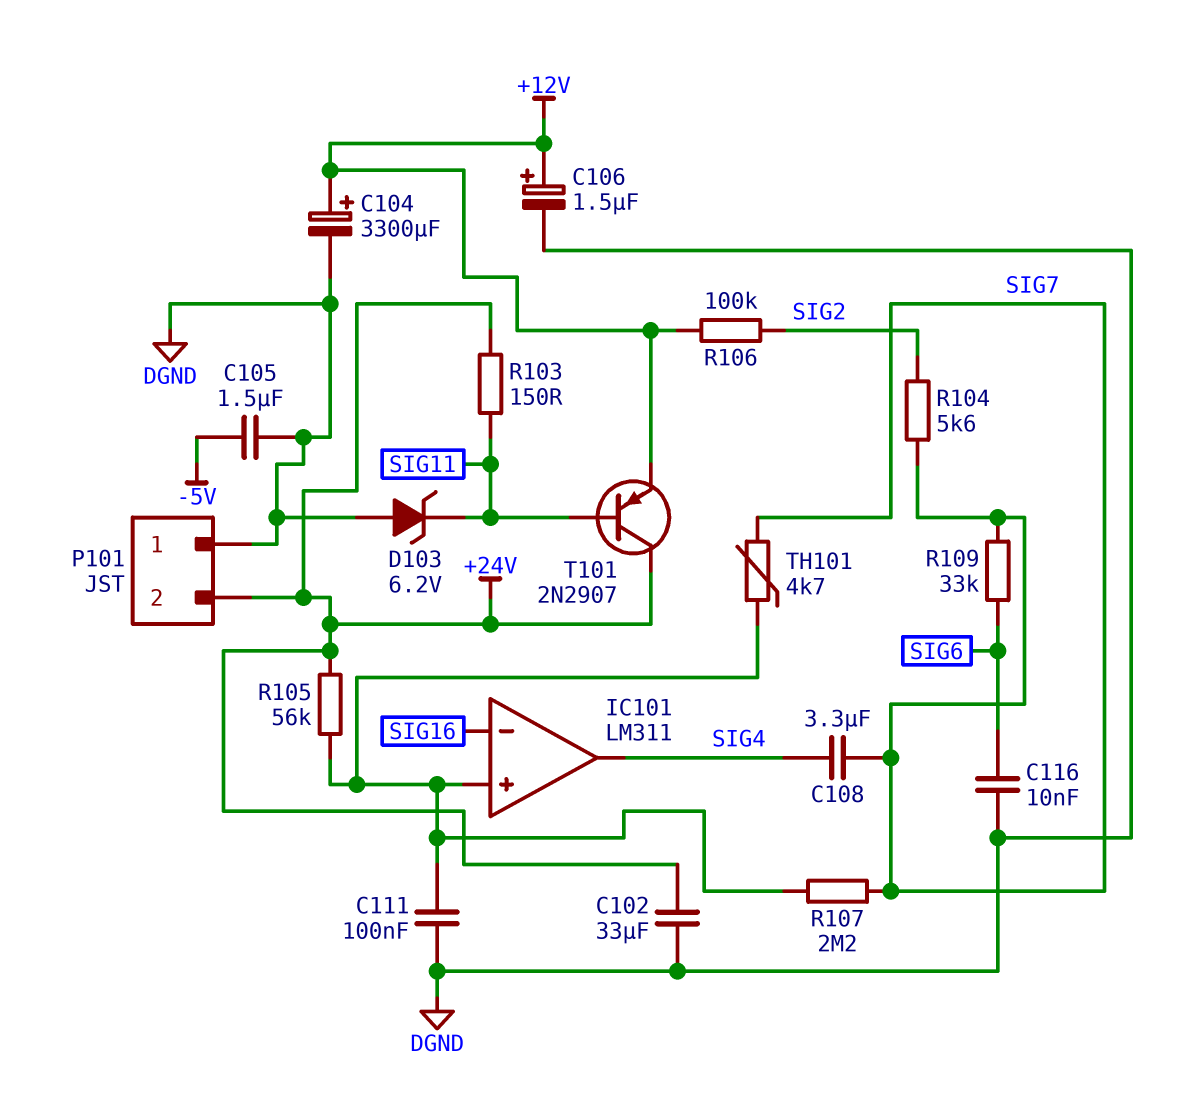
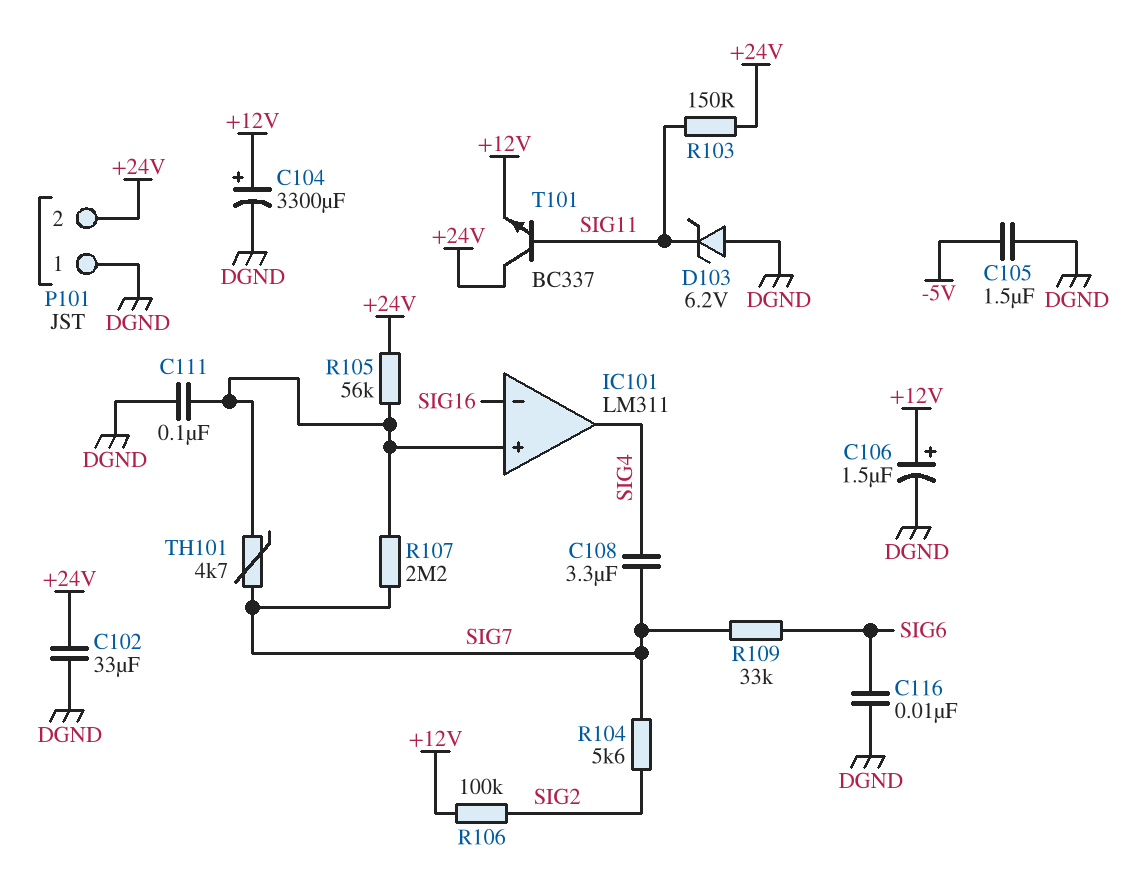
T101: PNP 2N2907 (B SIG11, C +24V, E +12V) -> NPN BC337 (B SIG11, C +24V, E +12V)

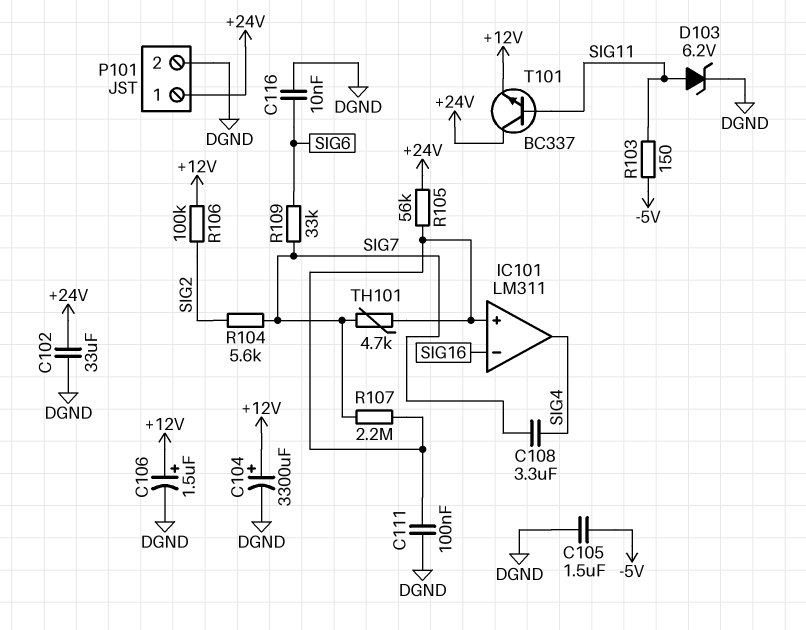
D103: zener 6.2V (A DGND, K SIG11) -> zener 6.2V (A SIG11, K DGND)
P101 pin 1: DGND -> +24V
P101 pin 2: +24V -> DGND
R103: 150 (+24V, SIG11) -> 150 (-5V, SIG11)

